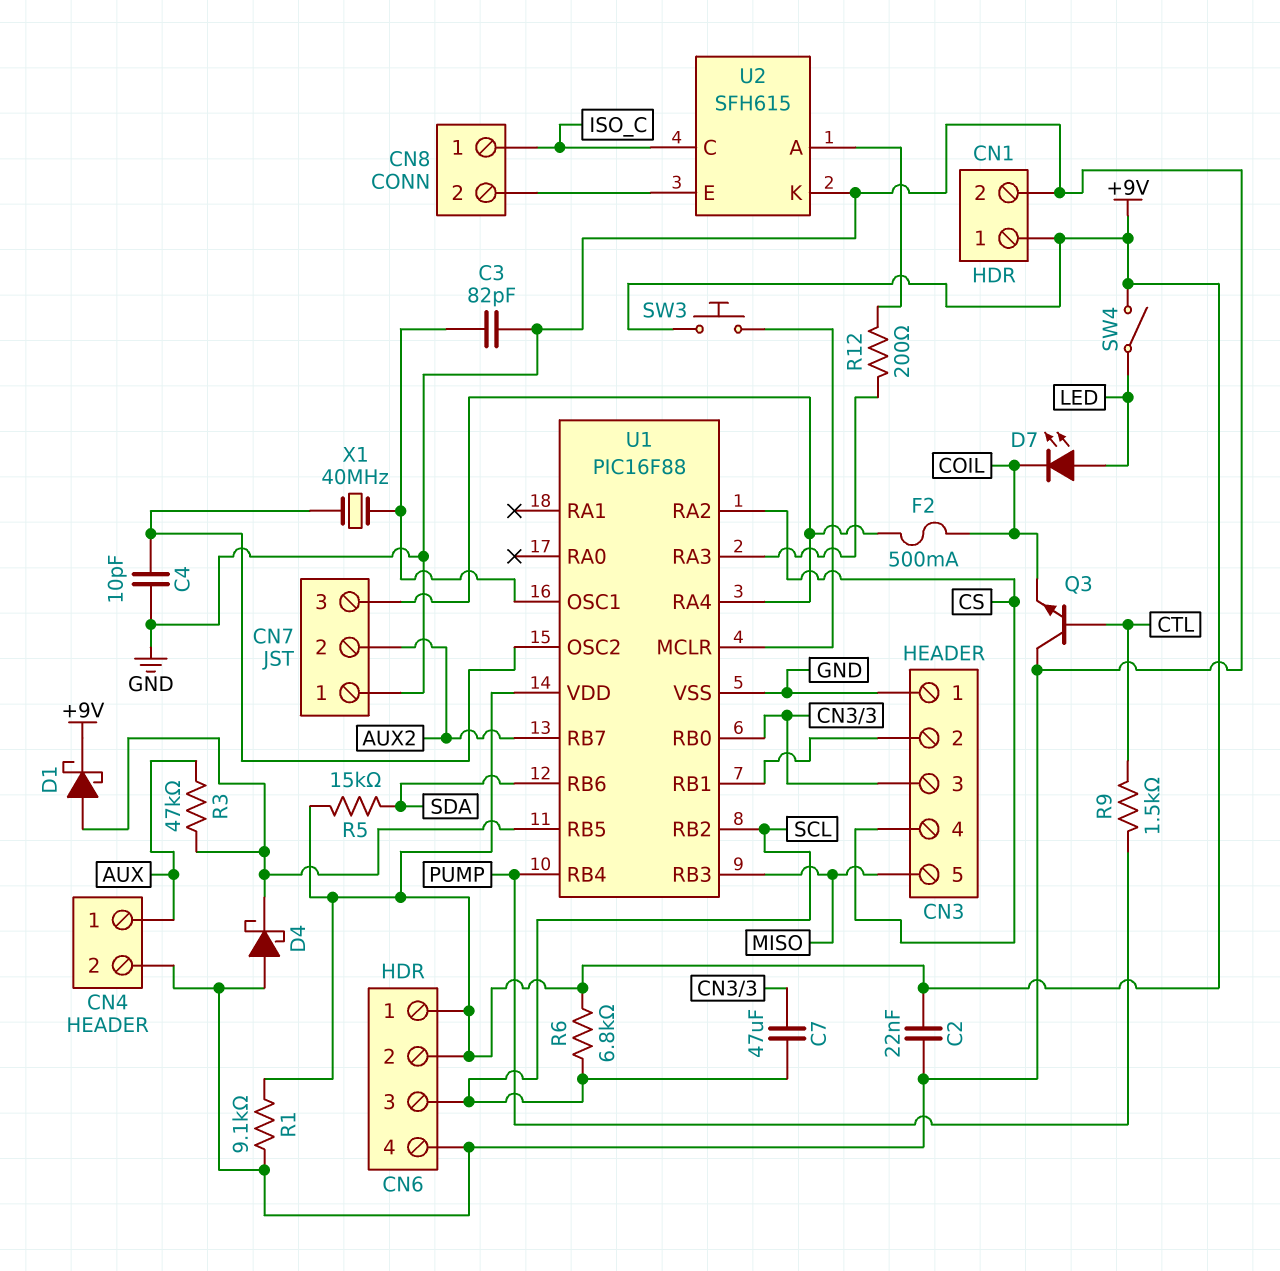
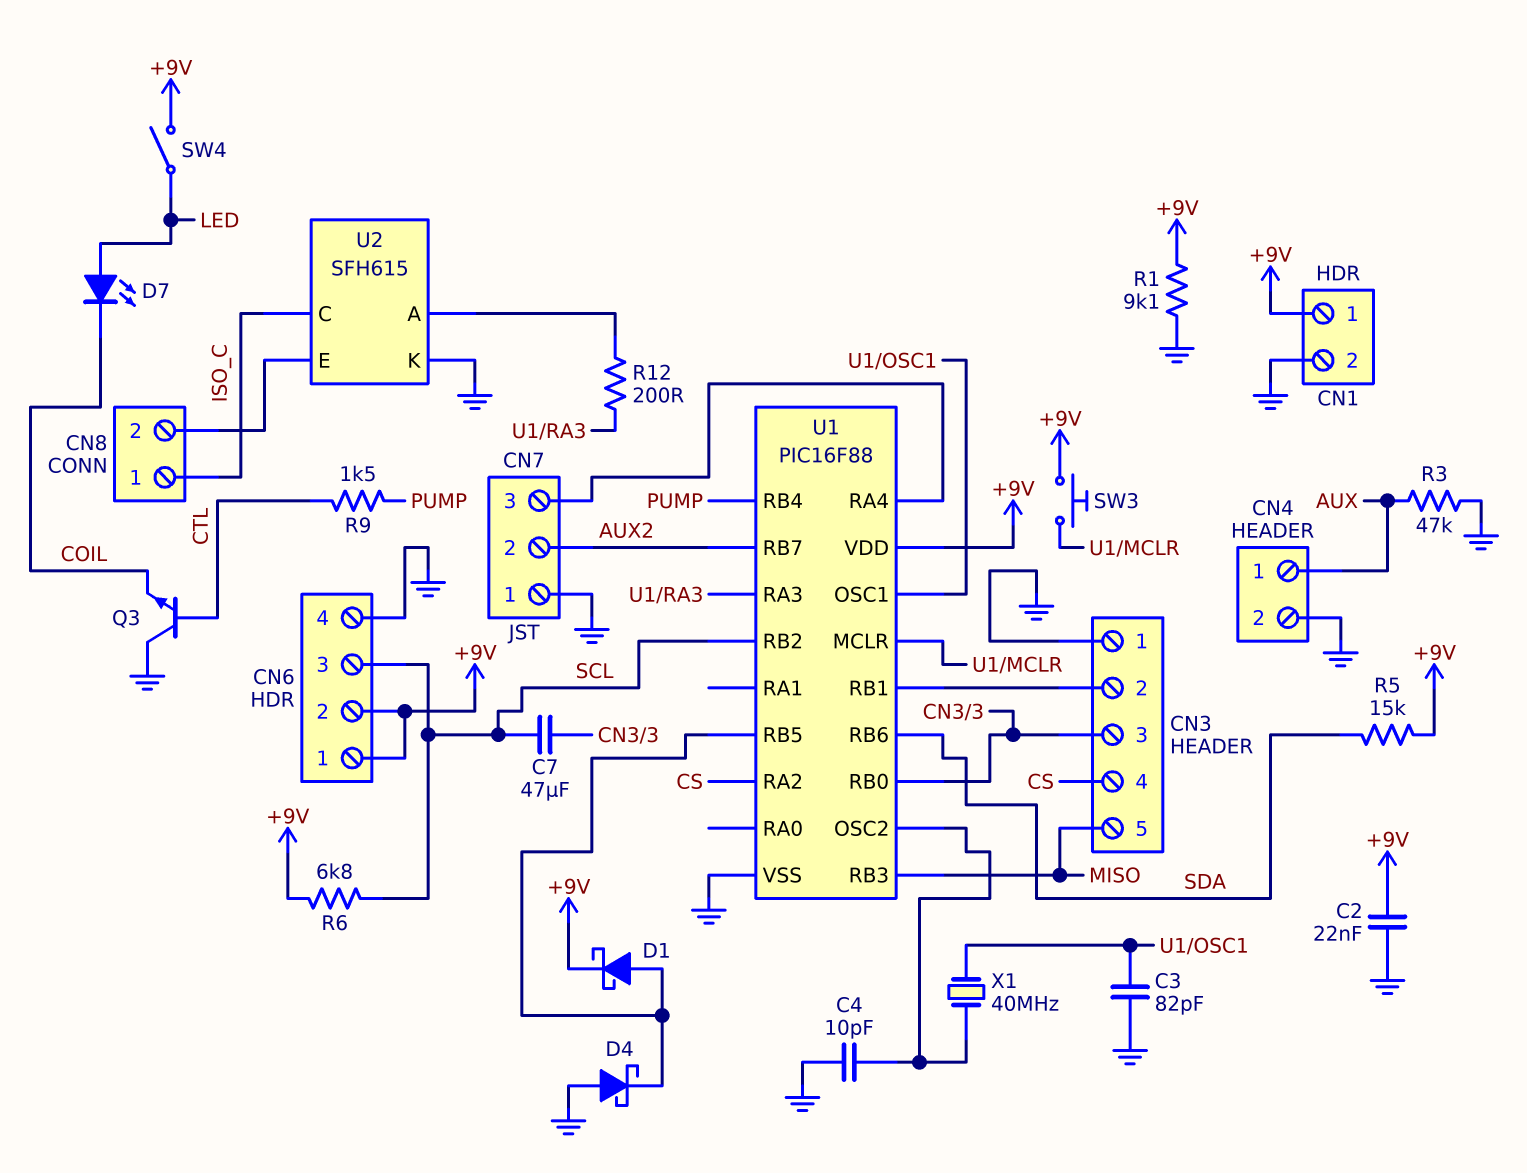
F2: 500mA (CN7/3, COIL) -> none
R3: 47k (AUX, U1/RB5) -> 47k (AUX, GND)

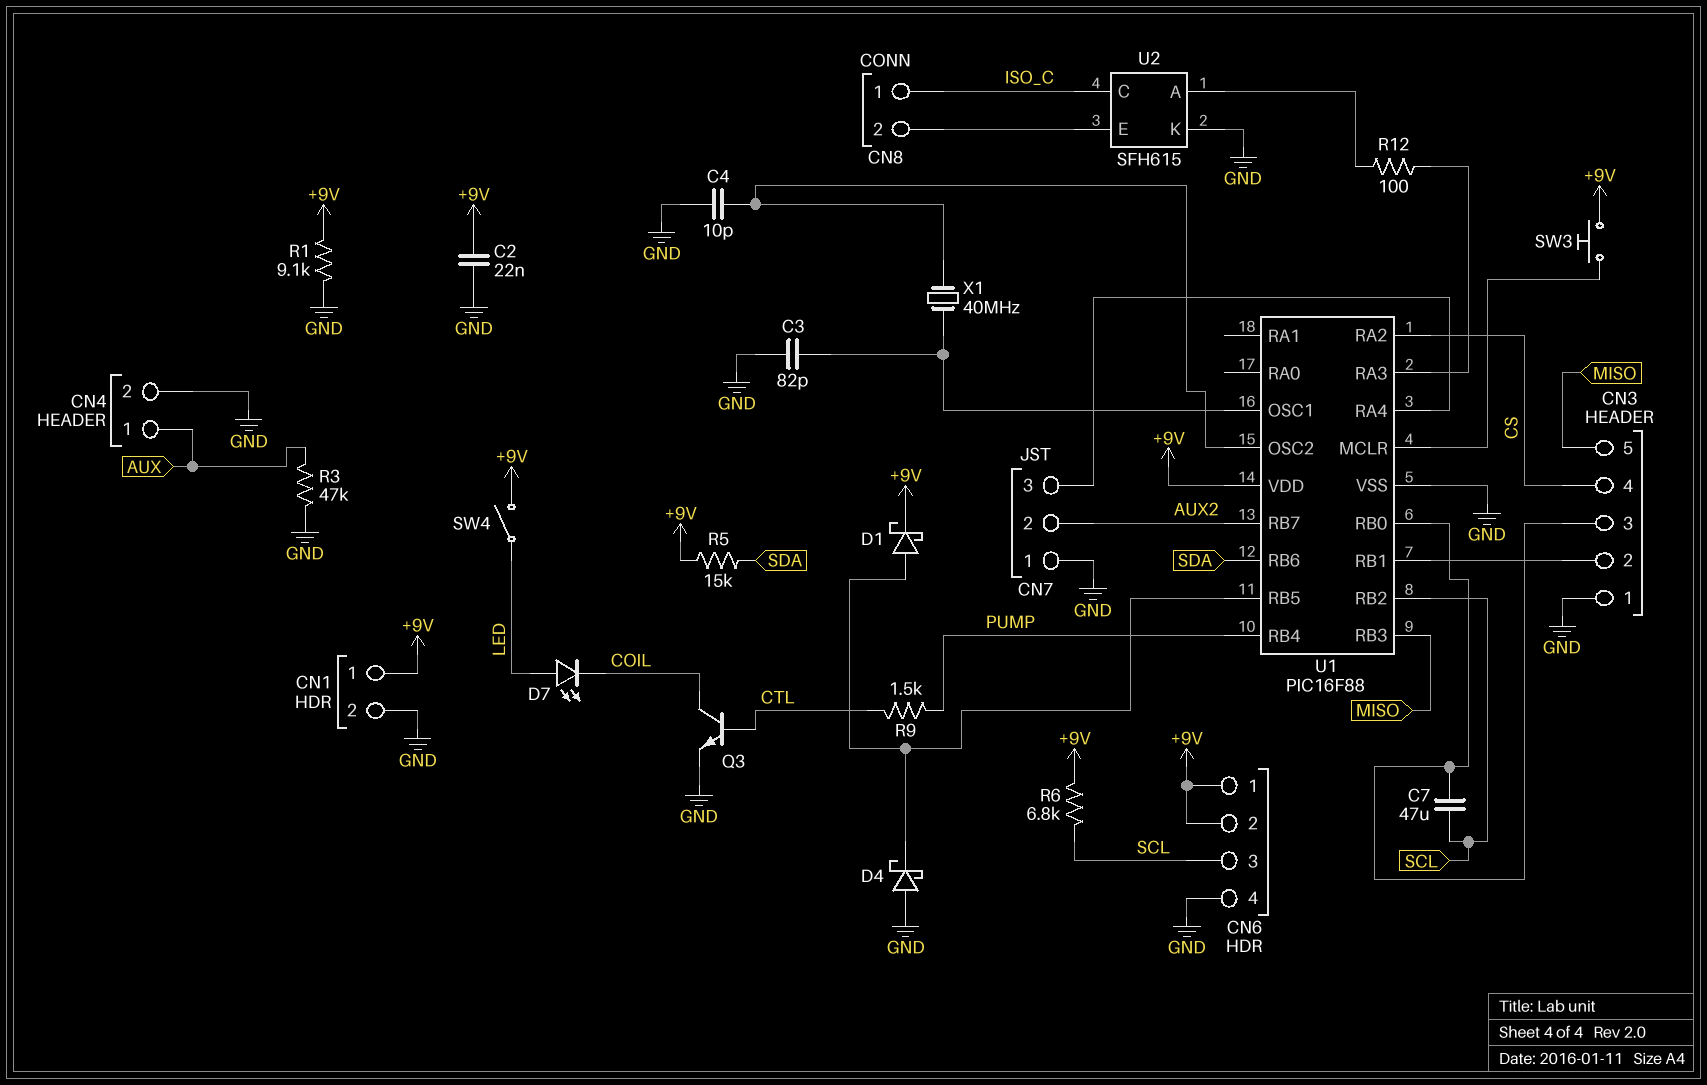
Q3: NPN (B CTL, C GND, E COIL) -> NPN (B CTL, C COIL, E GND)
R12: 200 (U1/RA3, U2/A) -> 100 (U1/RA3, U2/A)

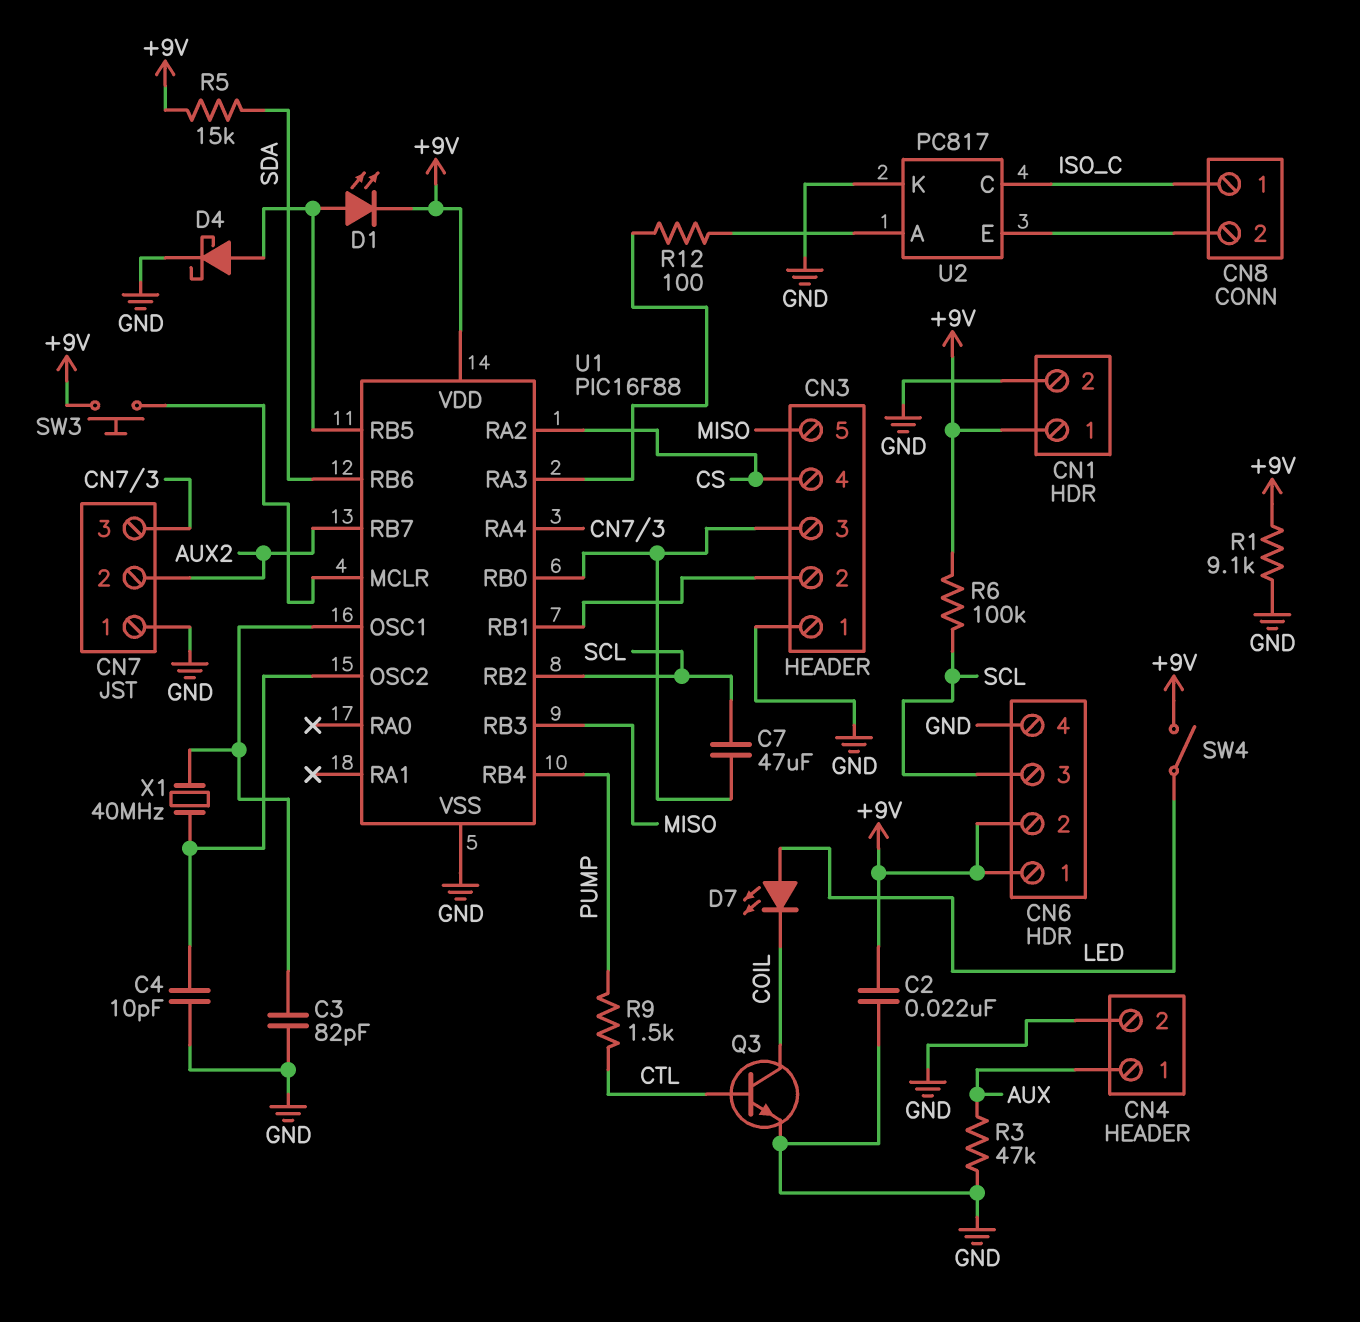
D1: schottky (A U1/RB5, K +9V) -> LED (A U1/RB5, K +9V)
D4: schottky (A GND, K U1/RB5) -> schottky (A U1/RB5, K GND)
R6: 6.8k (+9V, SCL) -> 100k (+9V, SCL)
U2: SFH615 -> PC817

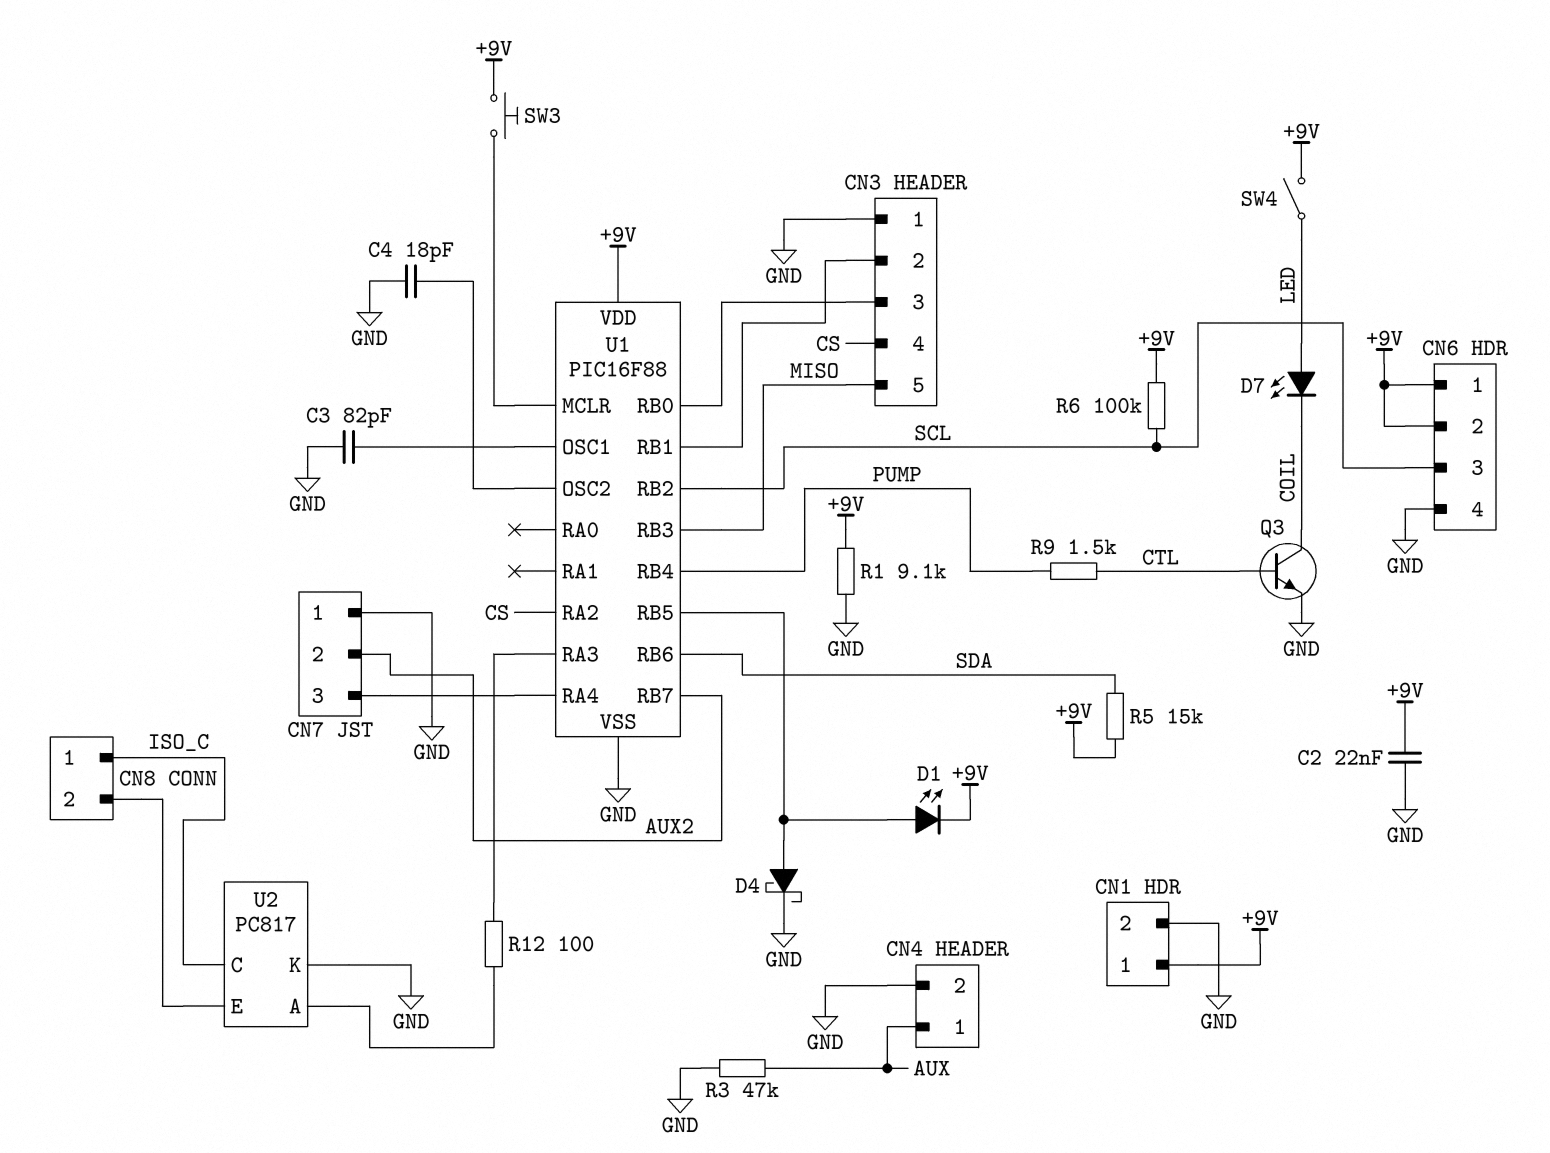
C4: 10pF (GND, U1/OSC2) -> 18pF (GND, U1/OSC2)
C7: 47uF (CN3/3, SCL) -> none
X1: 40MHz (U1/OSC1, U1/OSC2) -> none

